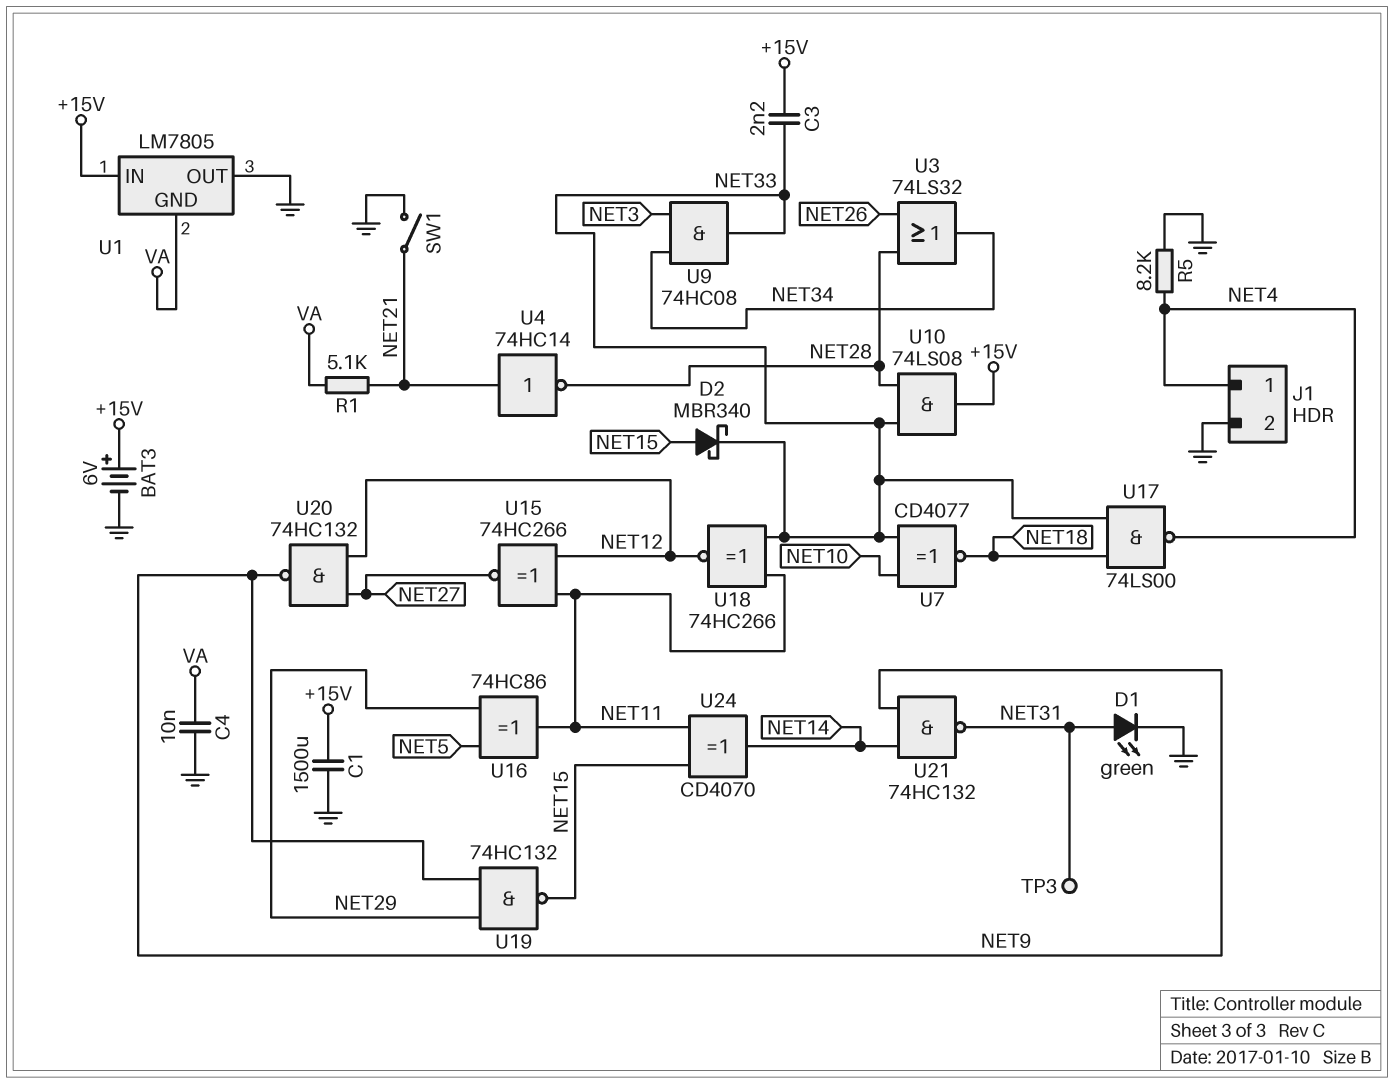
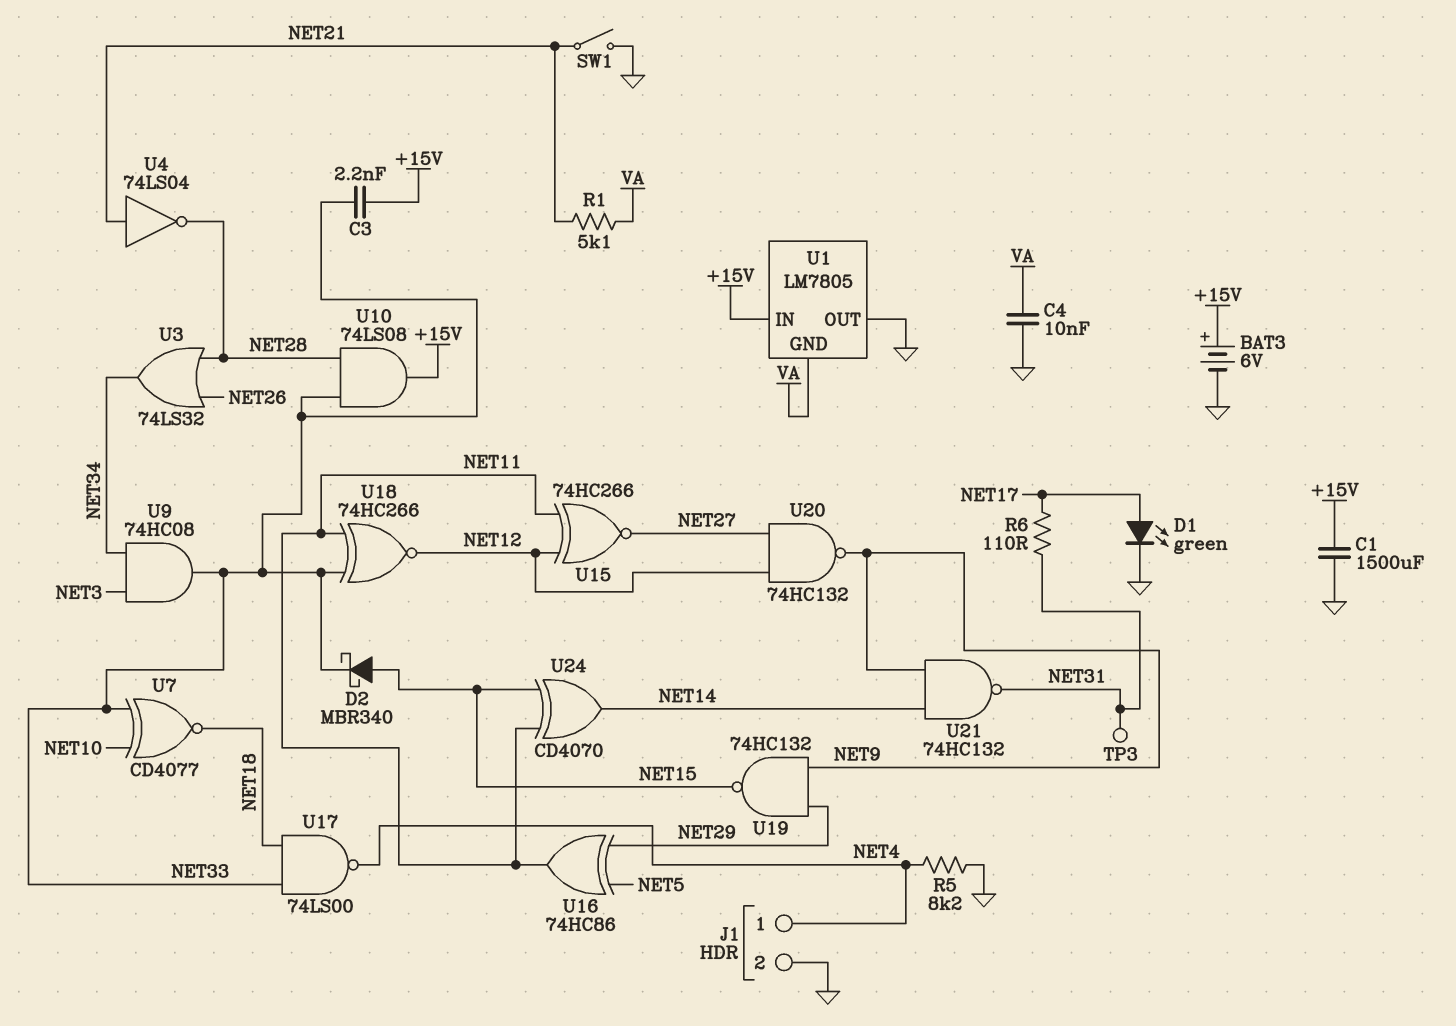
D1: LED green (A NET31, K GND) -> LED green (A NET17, K GND)
R6: none -> 110 (NET17, NET31)
U4: NOT 74HC14 (in NET21, out NET28) -> NOT 74LS04 (in NET21, out NET28)

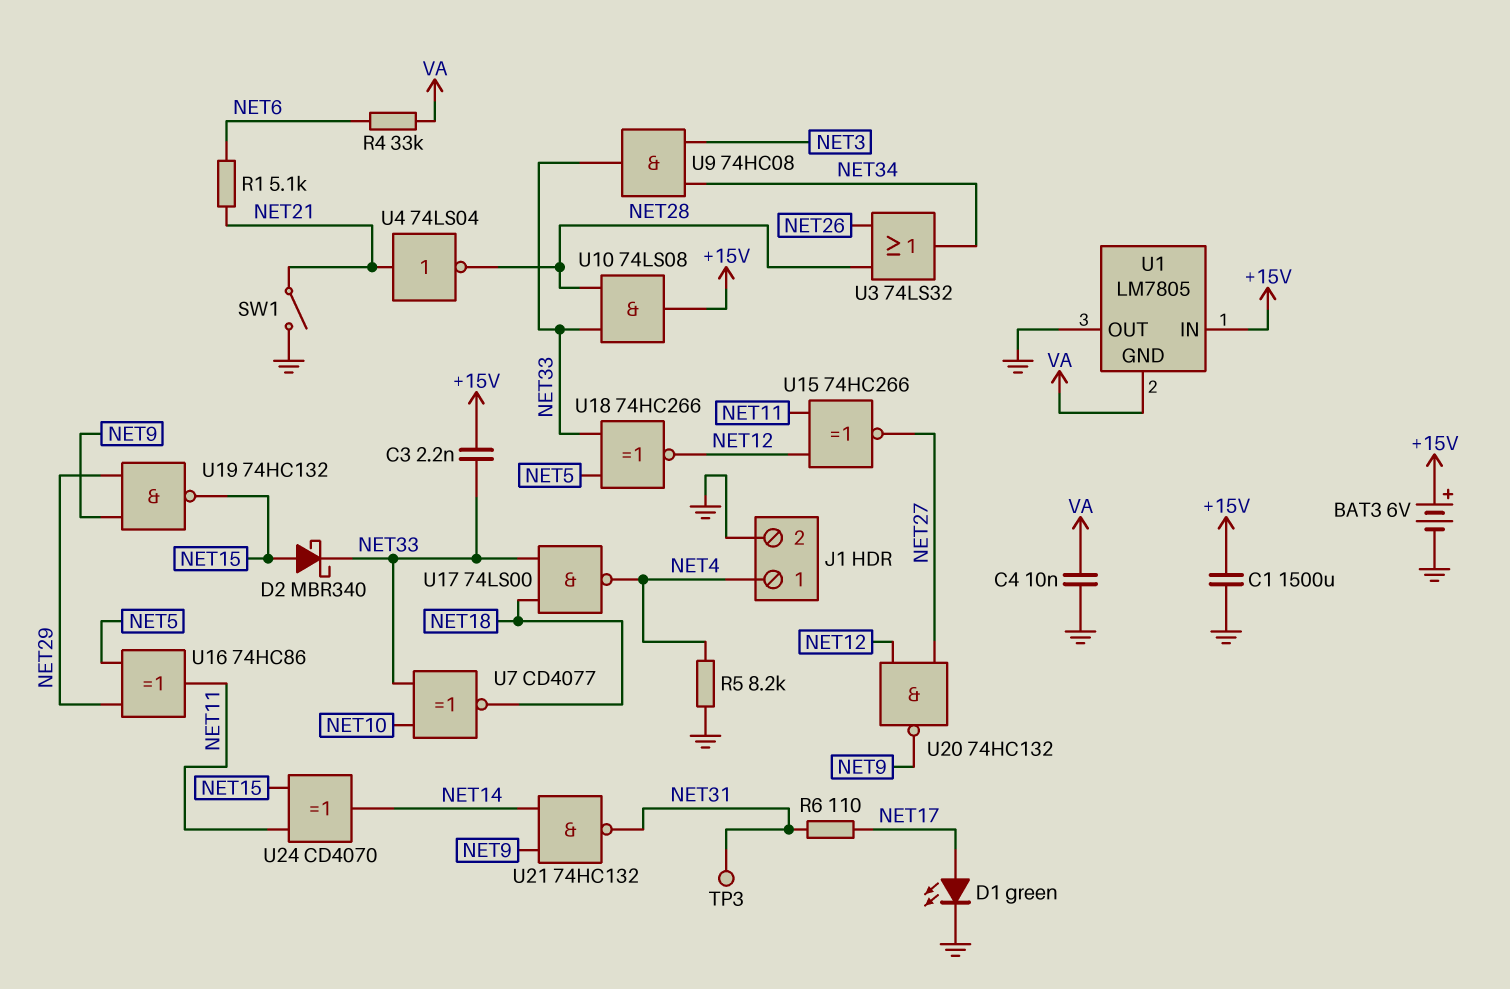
R1: 5.1k (NET21, VA) -> 5.1k (NET6, NET21)
R4: none -> 33k (NET6, VA)
U18: XNOR 74HC266 (in NET11, in NET33, out NET12) -> XNOR 74HC266 (in NET5, in NET33, out NET12)

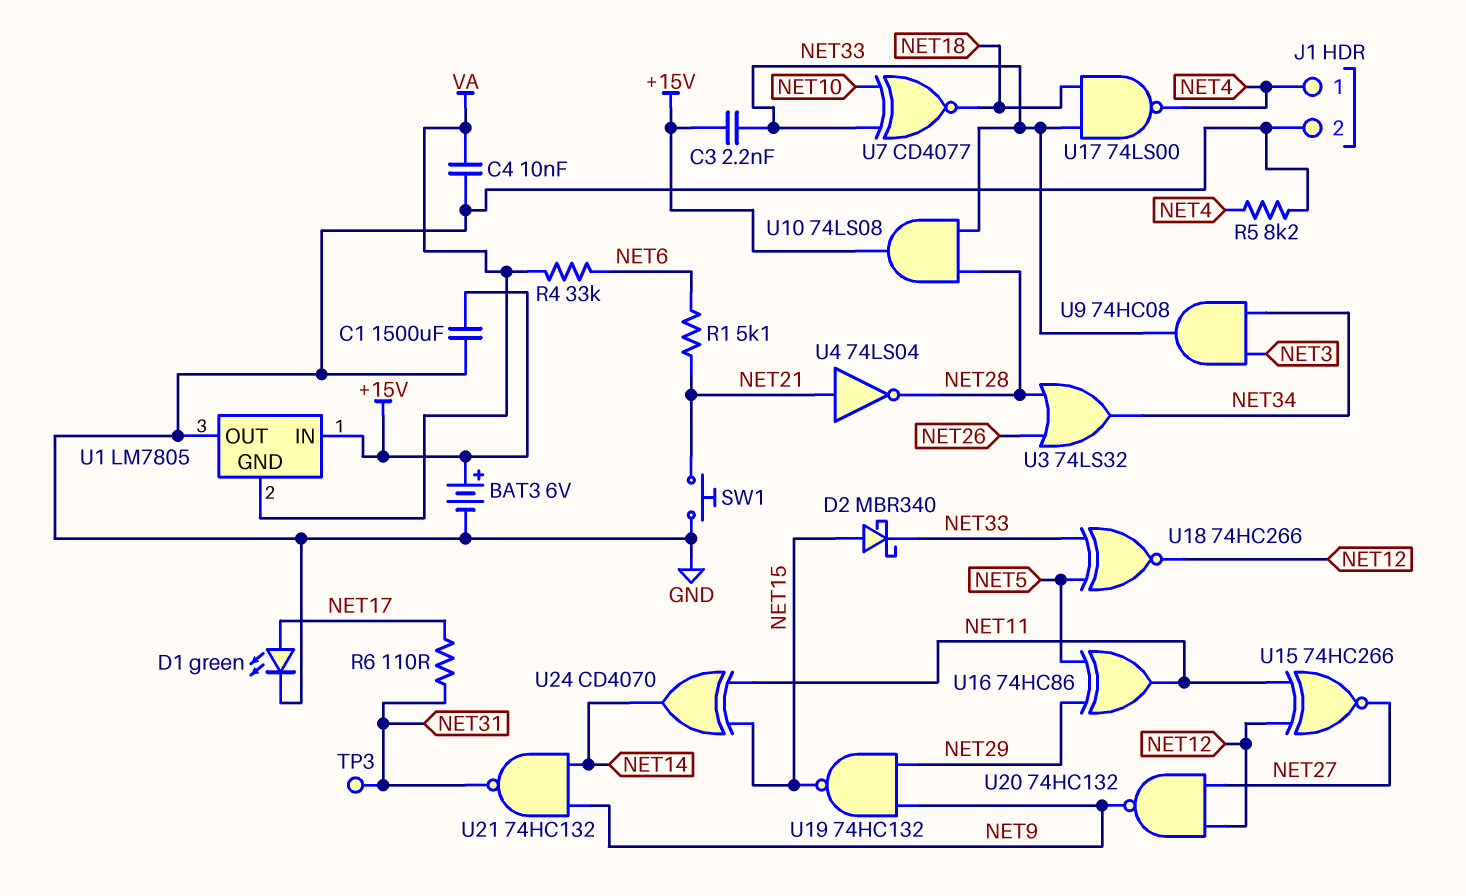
SW1: switch (GND, NET21) -> button (GND, NET21)

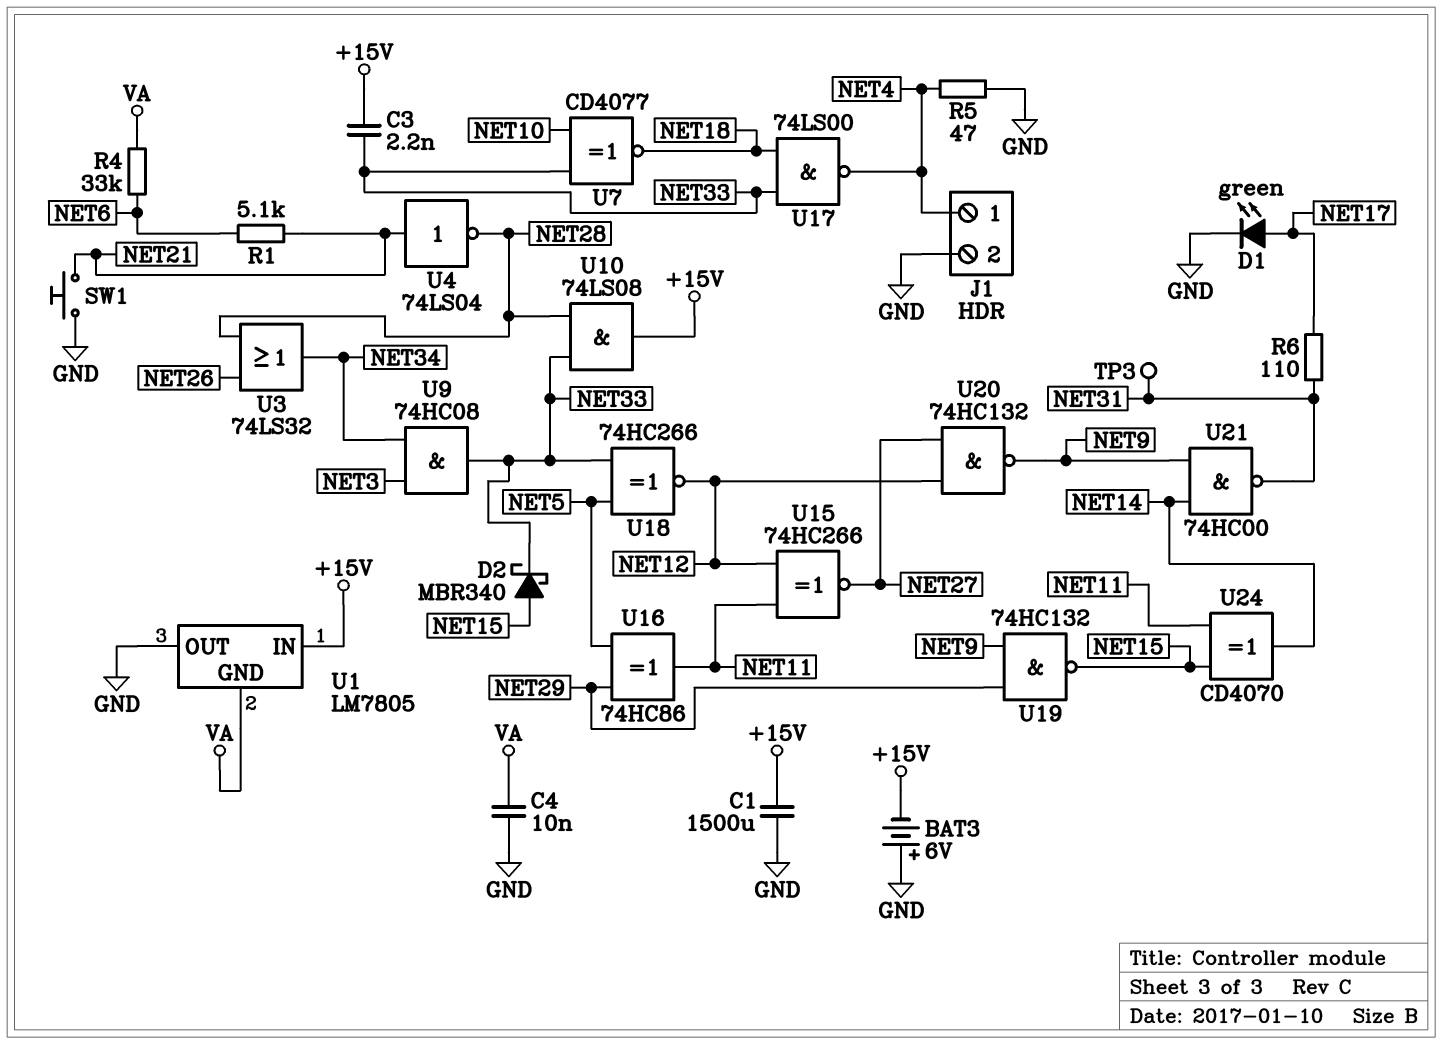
BAT3: 6V (plus +15V, minus GND) -> 6V (plus GND, minus +15V)
R5: 8.2k (GND, NET4) -> 47 (GND, NET4)
U21: NAND 74HC132 (in NET9, in NET14, out NET31) -> NAND 74HC00 (in NET9, in NET14, out NET31)

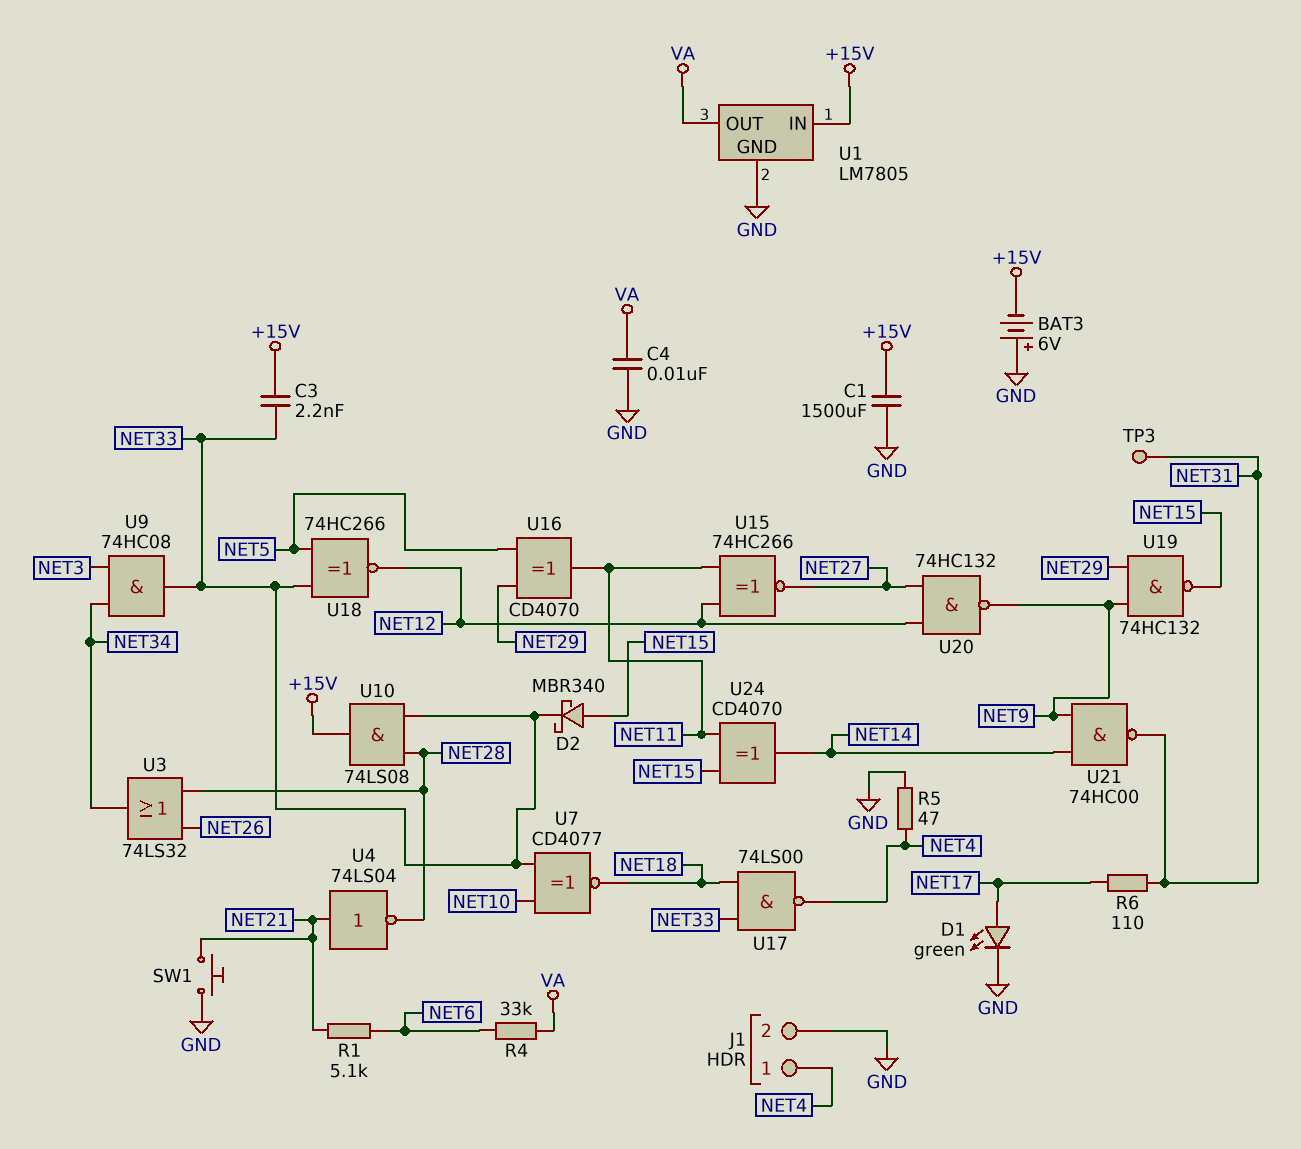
U1 pin GND: VA -> GND
U1 pin OUT: GND -> VA
U16: XOR 74HC86 (in NET5, in NET29, out NET11) -> XOR CD4070 (in NET5, in NET29, out NET11)

